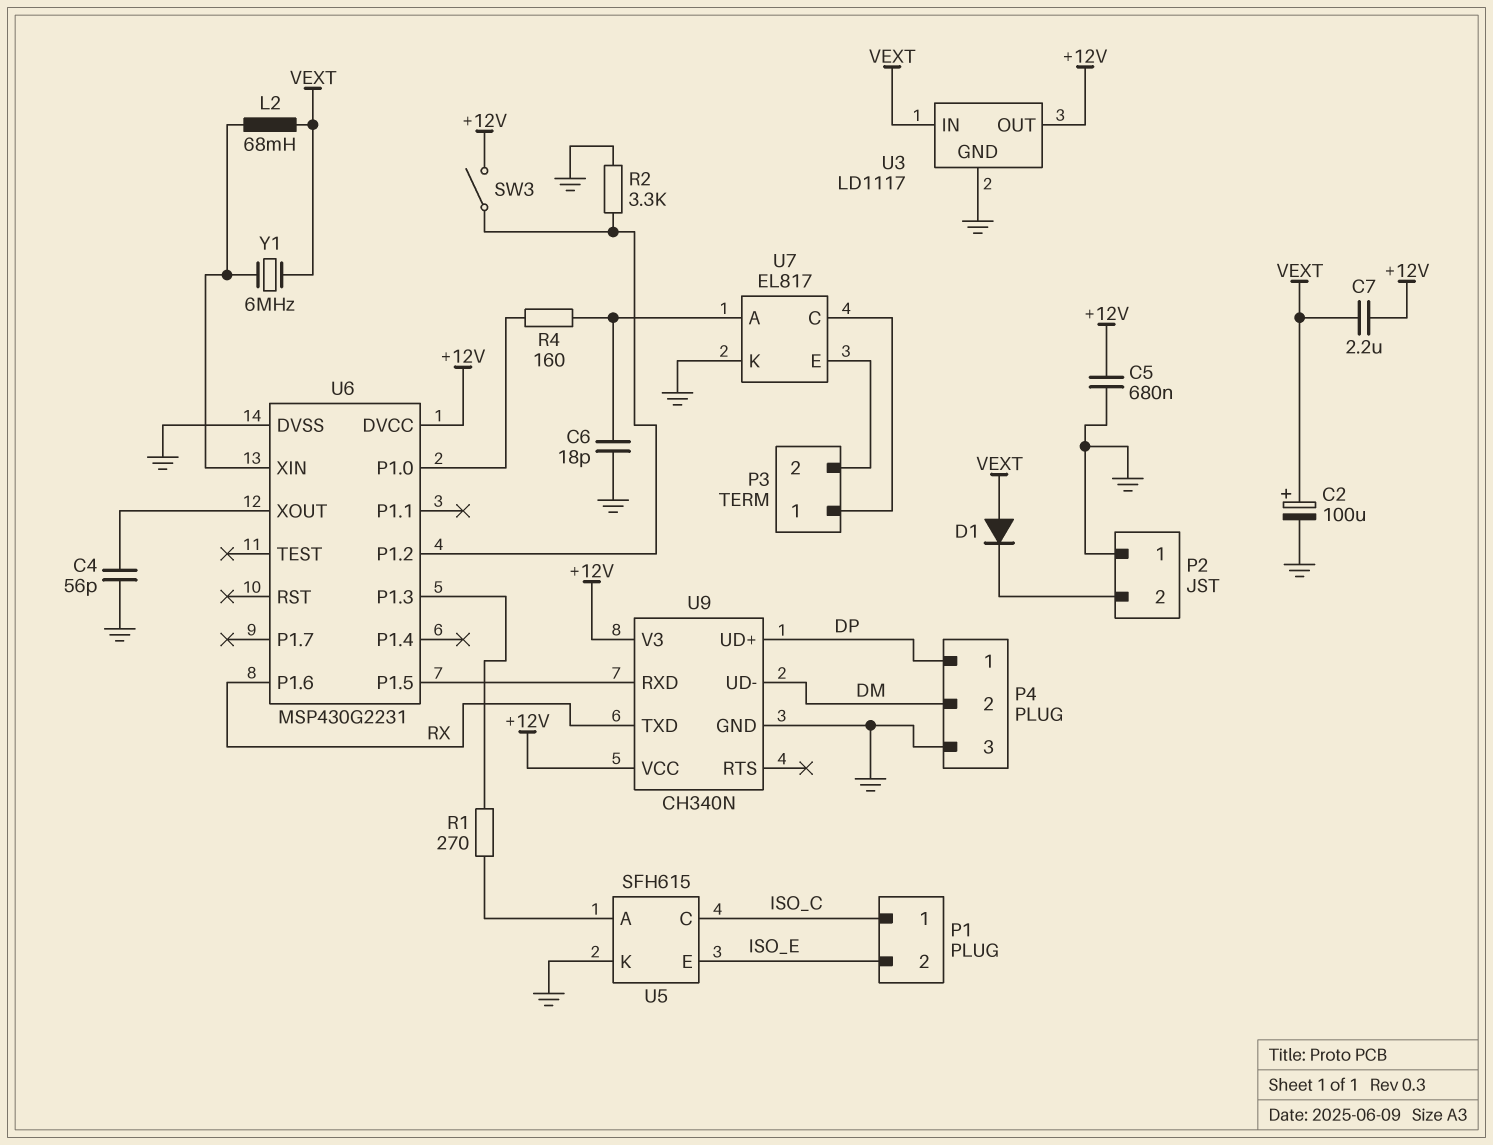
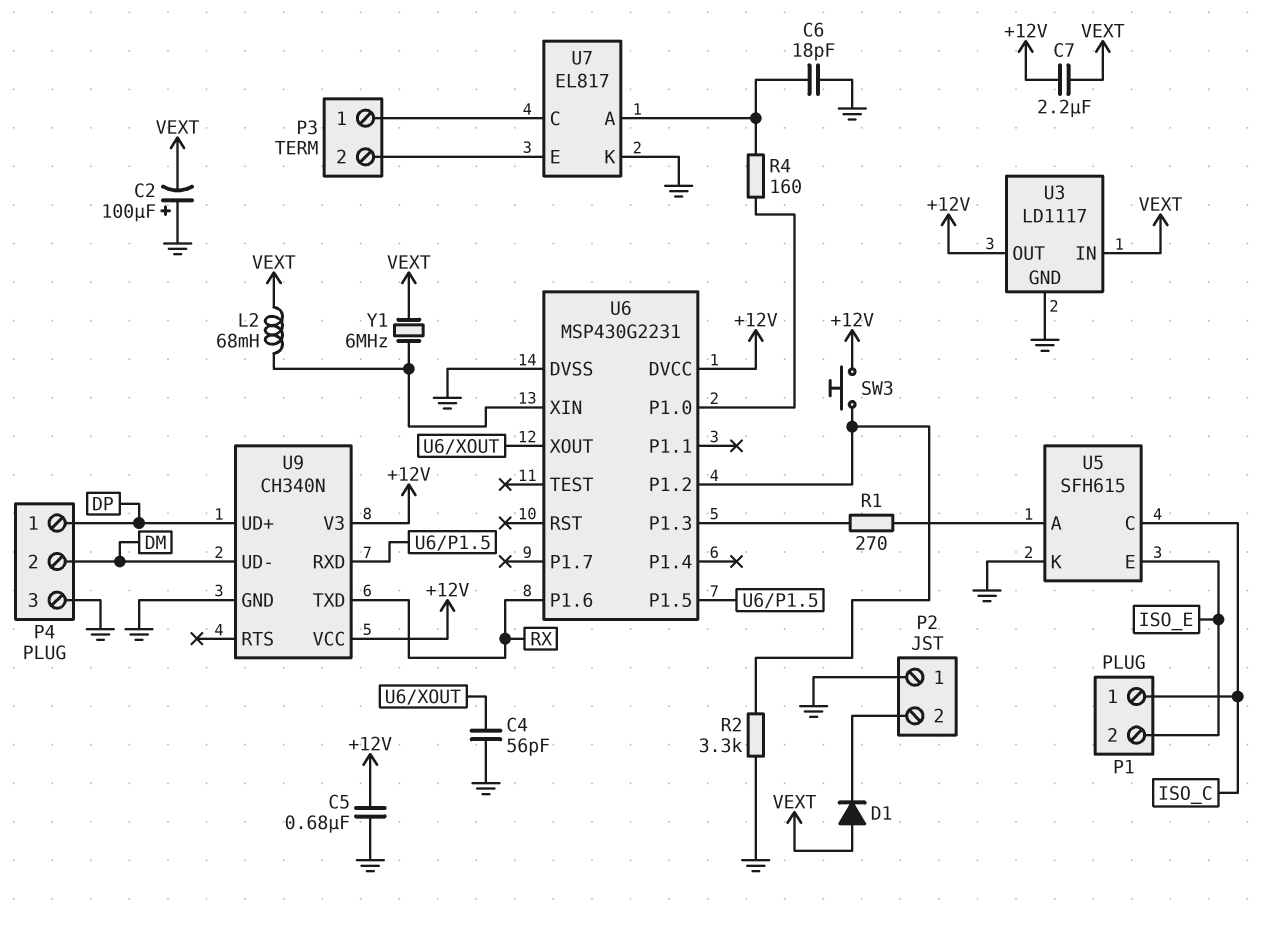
C2: 100uF (plus VEXT, minus GND) -> 100uF (plus GND, minus VEXT)
SW3: switch (+12V, U6/P1.2) -> button (+12V, U6/P1.2)

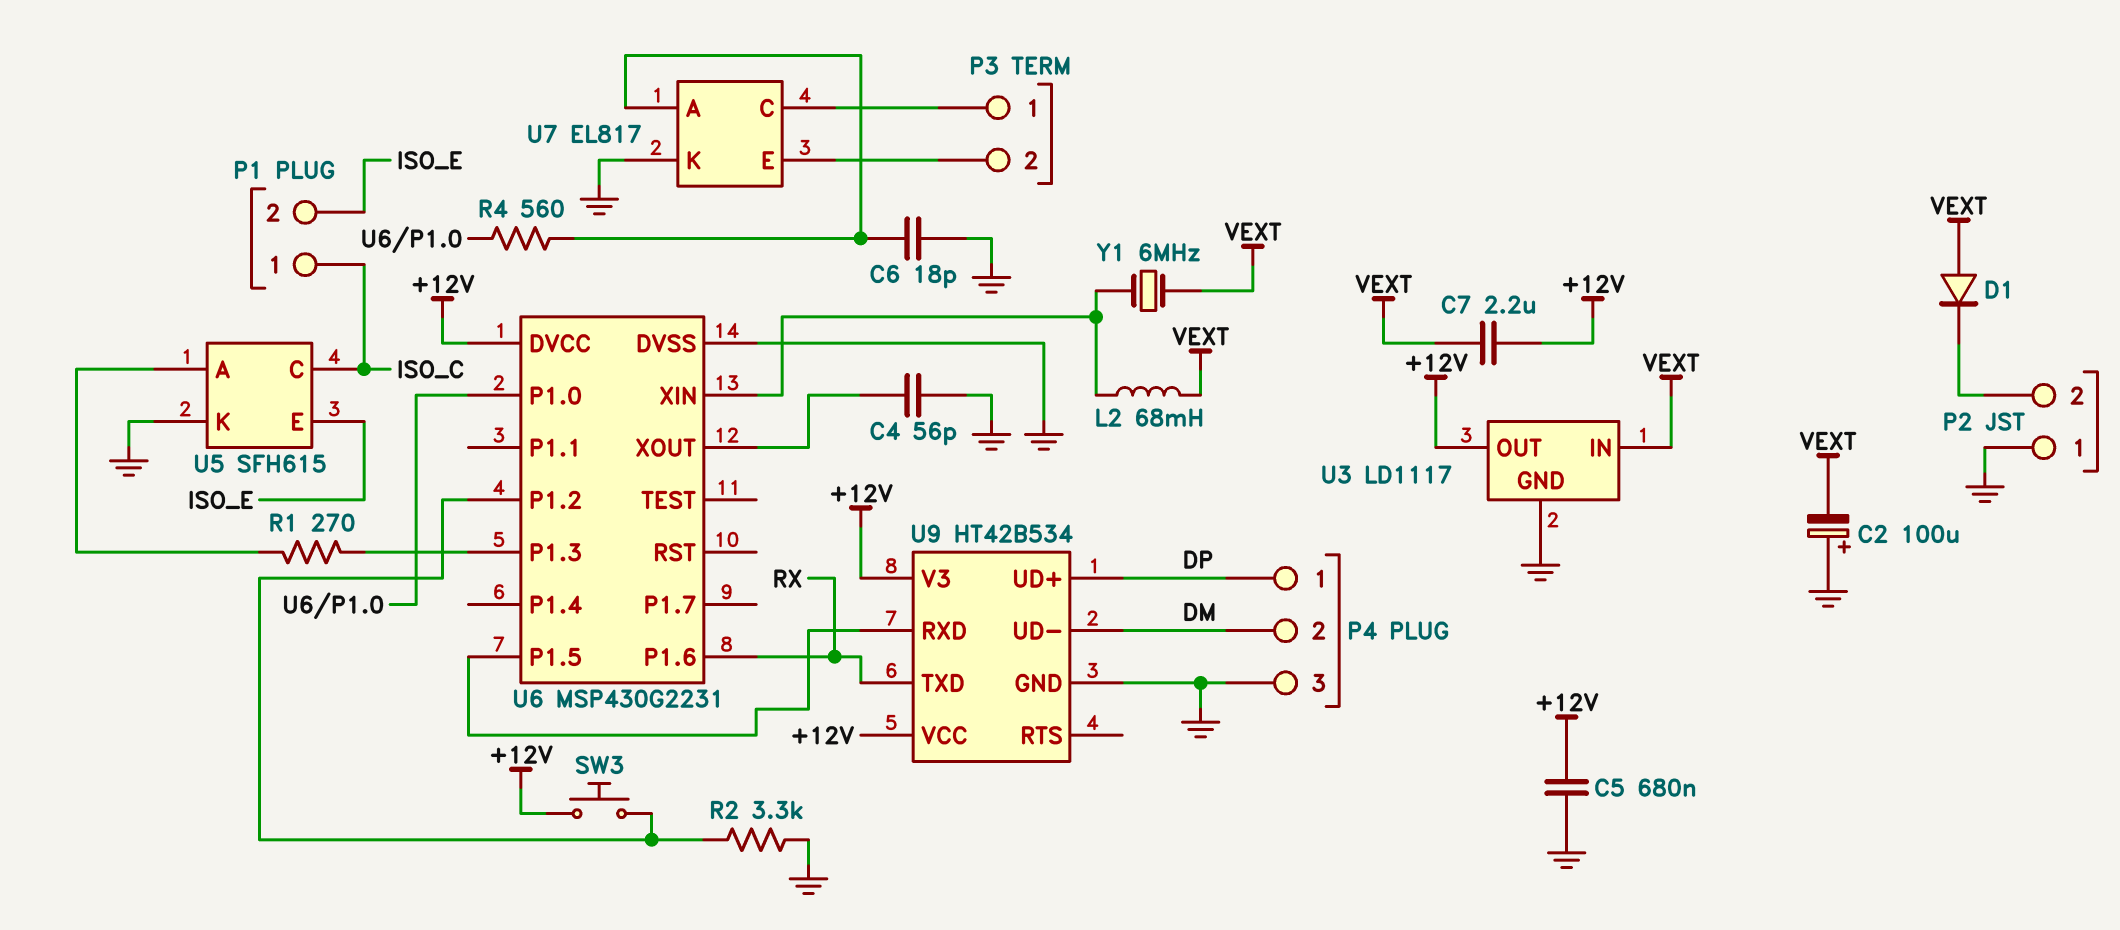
R4: 160 (U6/P1.0, U7/A) -> 560 (U6/P1.0, U7/A)
U9: CH340N -> HT42B534

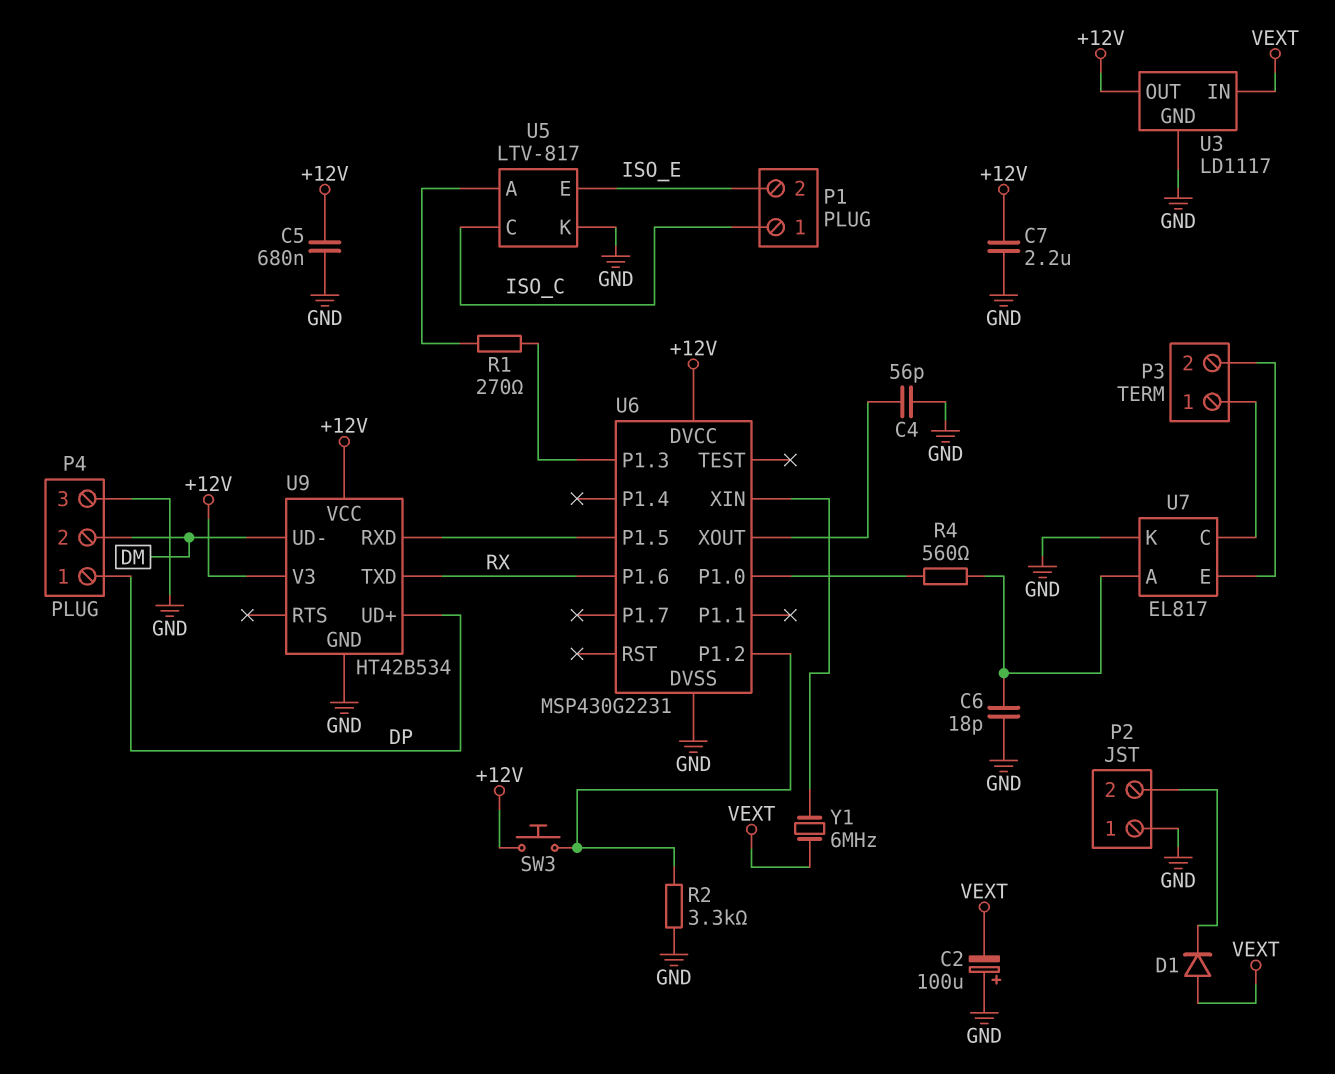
C7: 2.2uF (+12V, VEXT) -> 2.2uF (+12V, GND)
L2: 68mH (U6/XIN, VEXT) -> none
U5: SFH615 -> LTV-817

